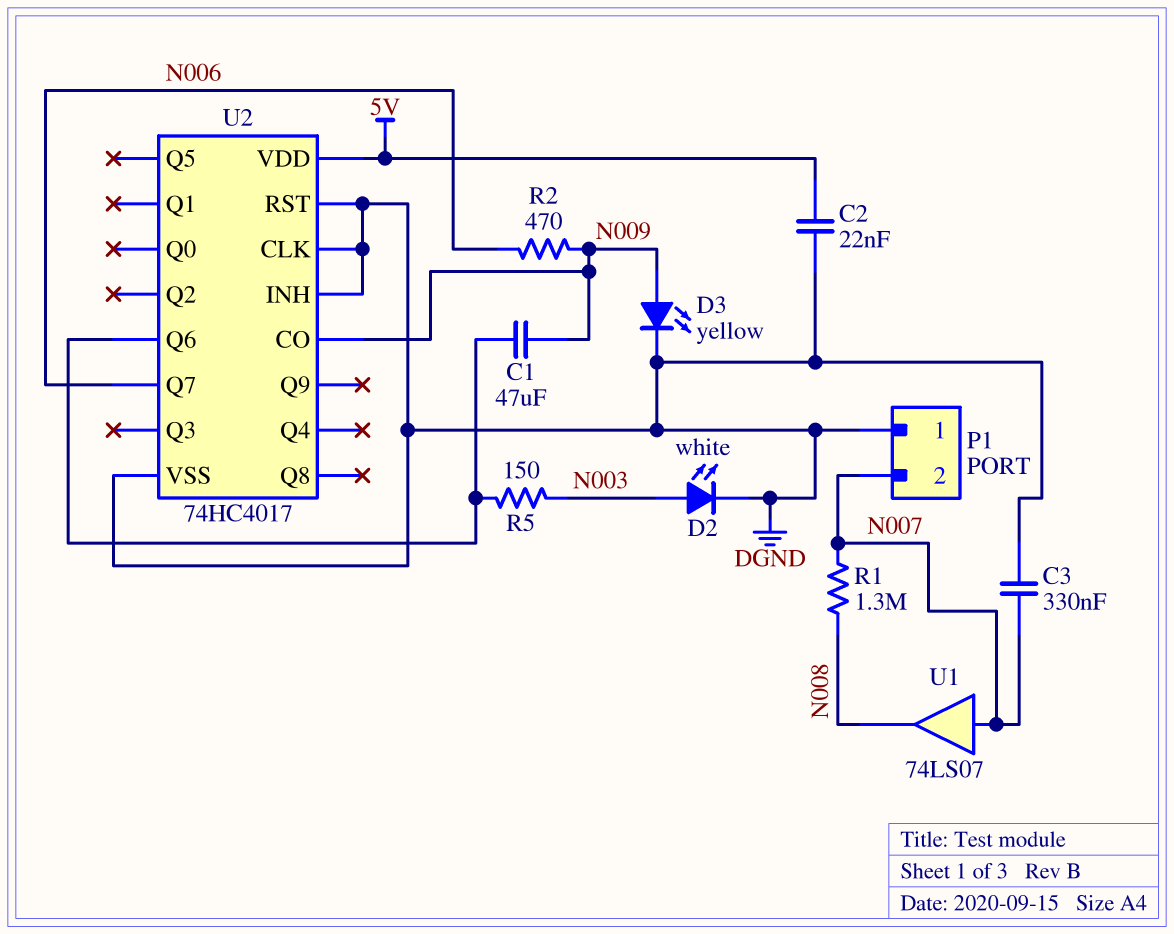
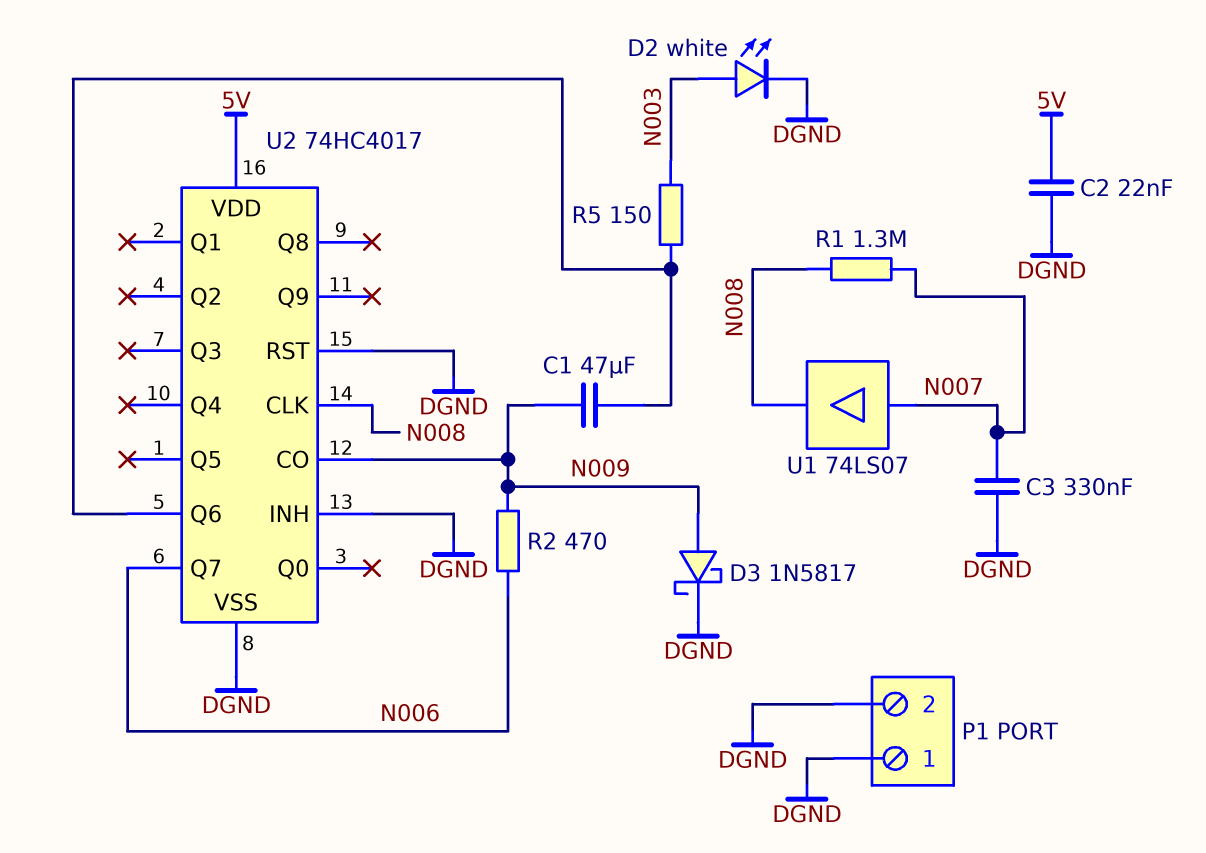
D3: LED yellow (A N009, K DGND) -> schottky 1N5817 (A N009, K DGND)
P1 pin 2: N007 -> DGND
U2 pin CLK: DGND -> N008

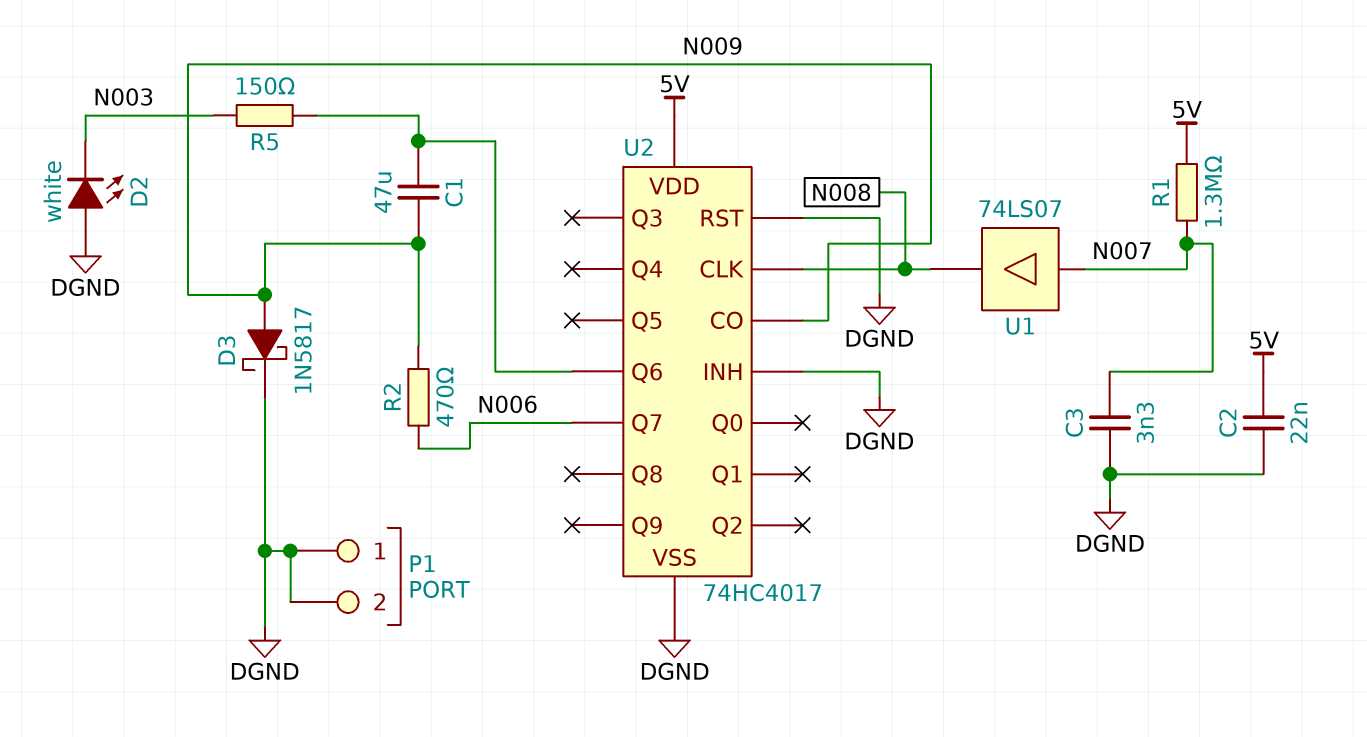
C3: 330nF (DGND, N007) -> 3.3nF (DGND, N007)
D2: LED white (A N003, K DGND) -> LED white (A DGND, K N003)
R1: 1.3M (N007, N008) -> 1.3M (5V, N007)

